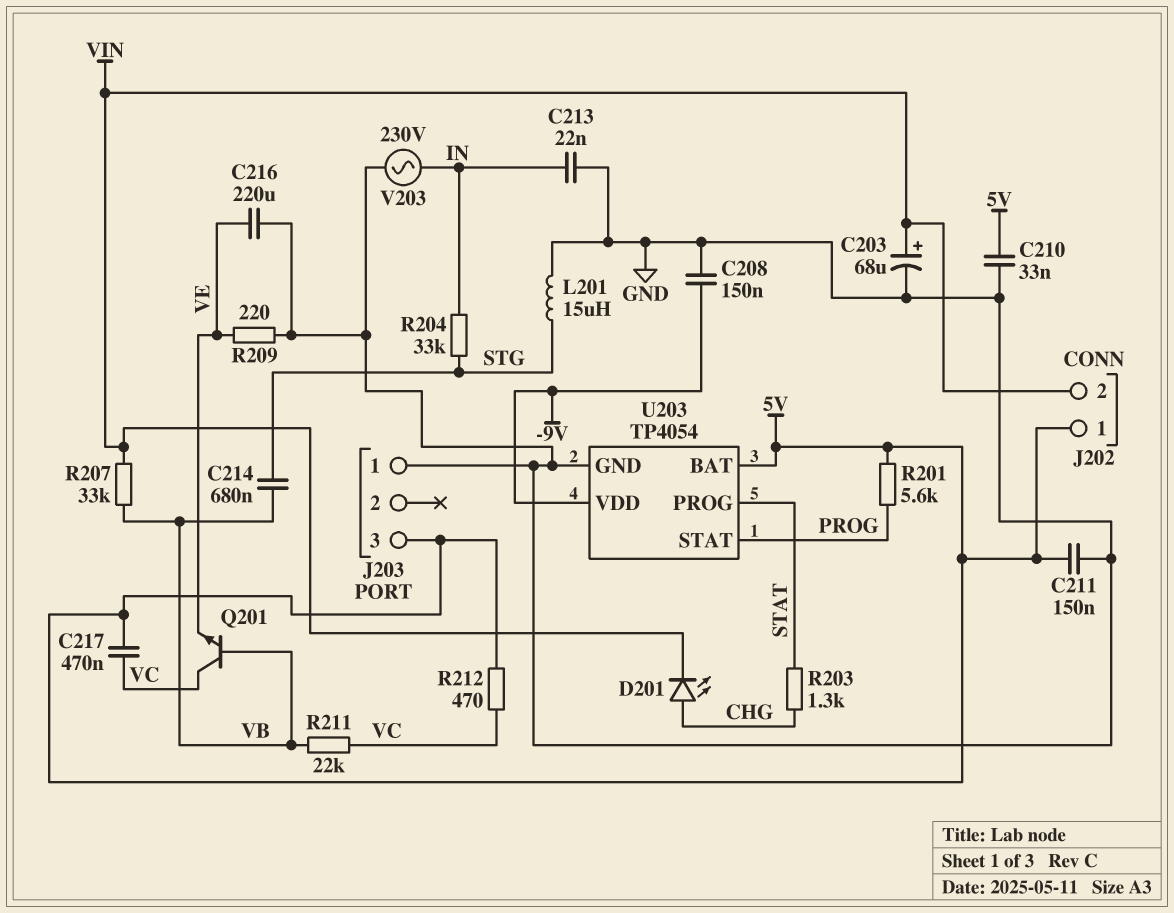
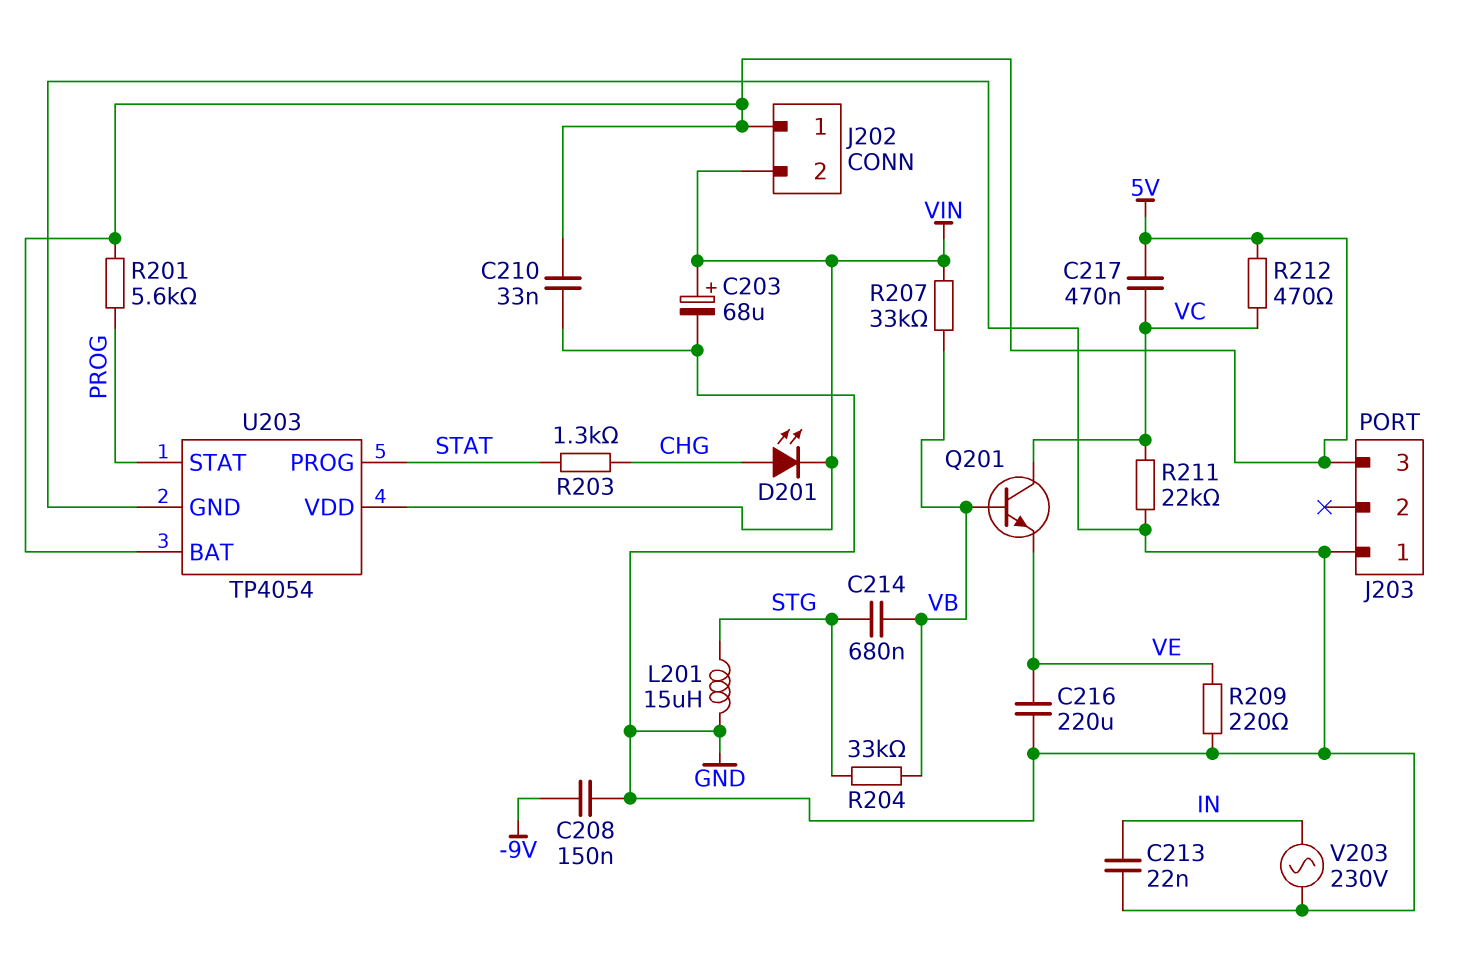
C211: 150nF (5V, GND) -> none
R204: 33k (IN, STG) -> 33k (STG, VB)
R211: 22k (VB, VC) -> 22k (GND, VC)
U203 pin VDD: -9V -> VIN

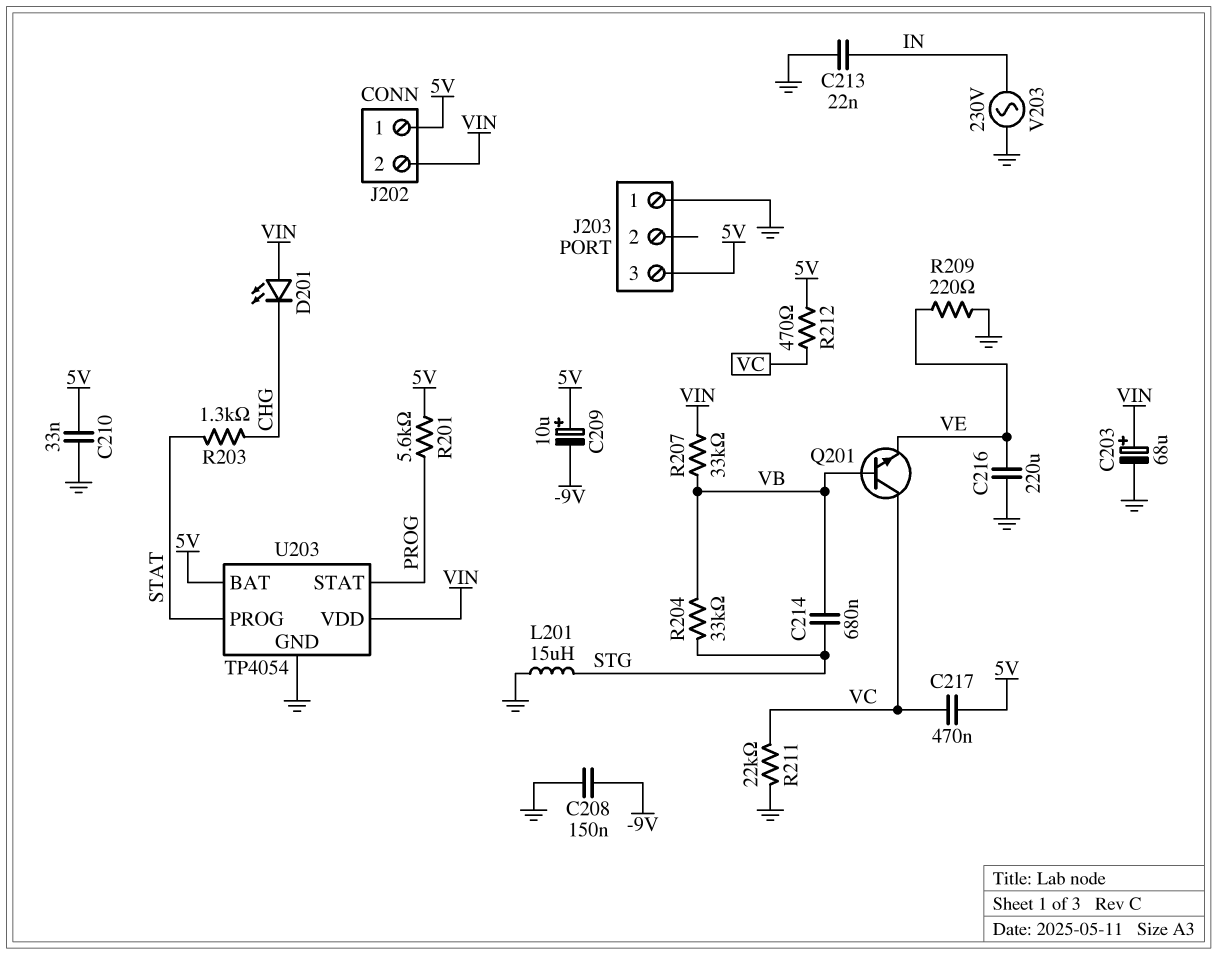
C209: none -> 10uF (plus 5V, minus -9V)
D201: LED (A CHG, K VIN) -> LED (A VIN, K CHG)

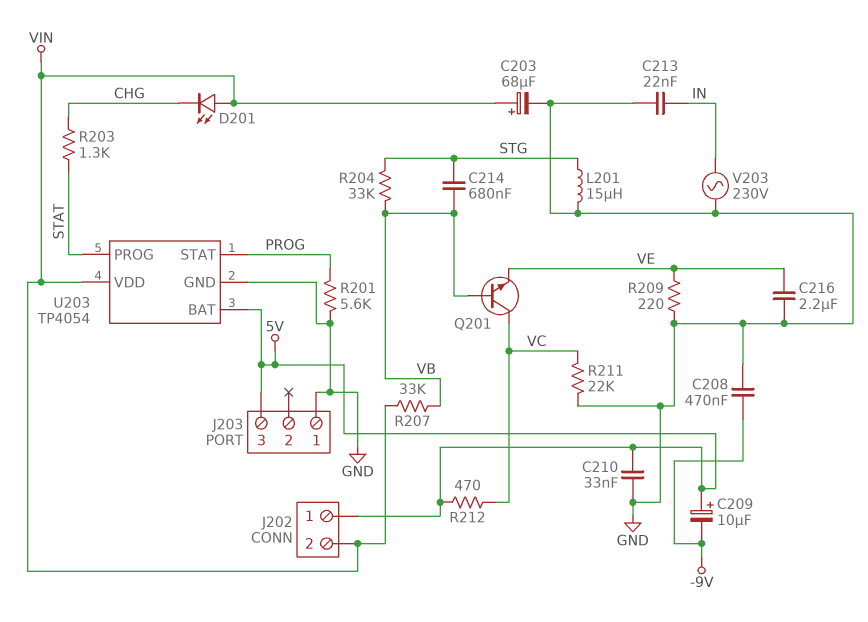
C208: 150nF (-9V, GND) -> 470nF (-9V, GND)
C216: 220uF (GND, VE) -> 2.2uF (GND, VE)
C217: 470nF (5V, VC) -> none
R201: 5.6k (5V, PROG) -> 5.6k (GND, PROG)

